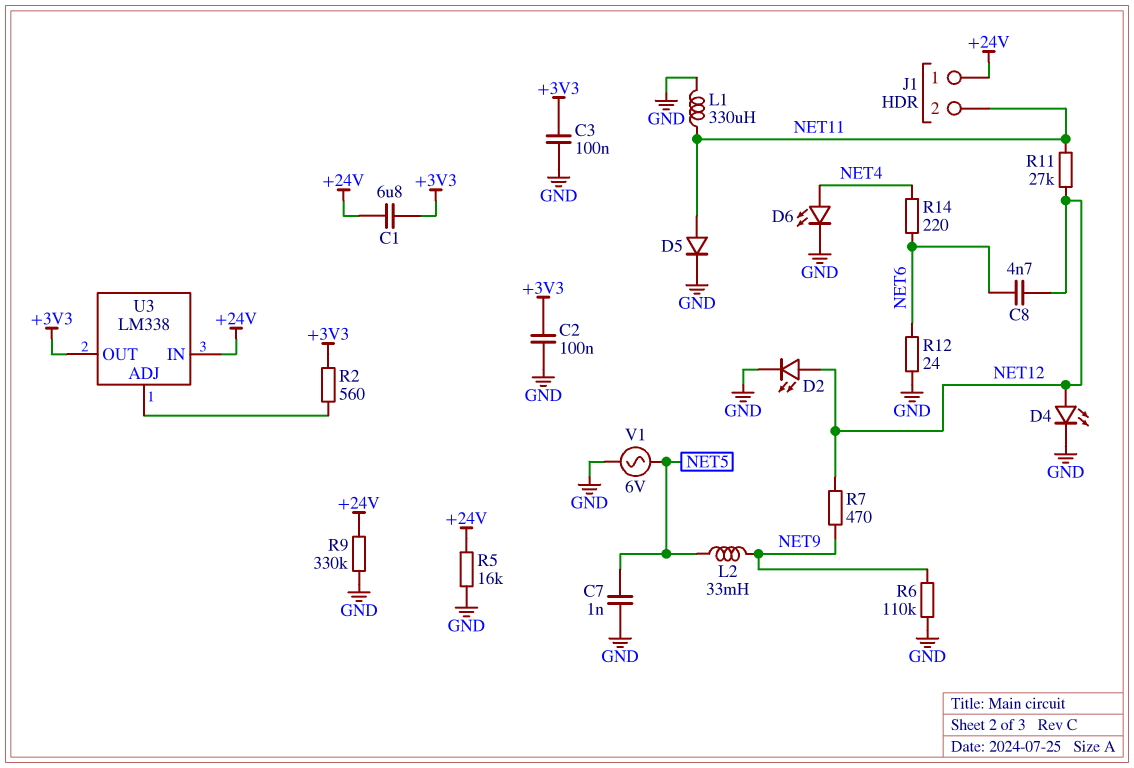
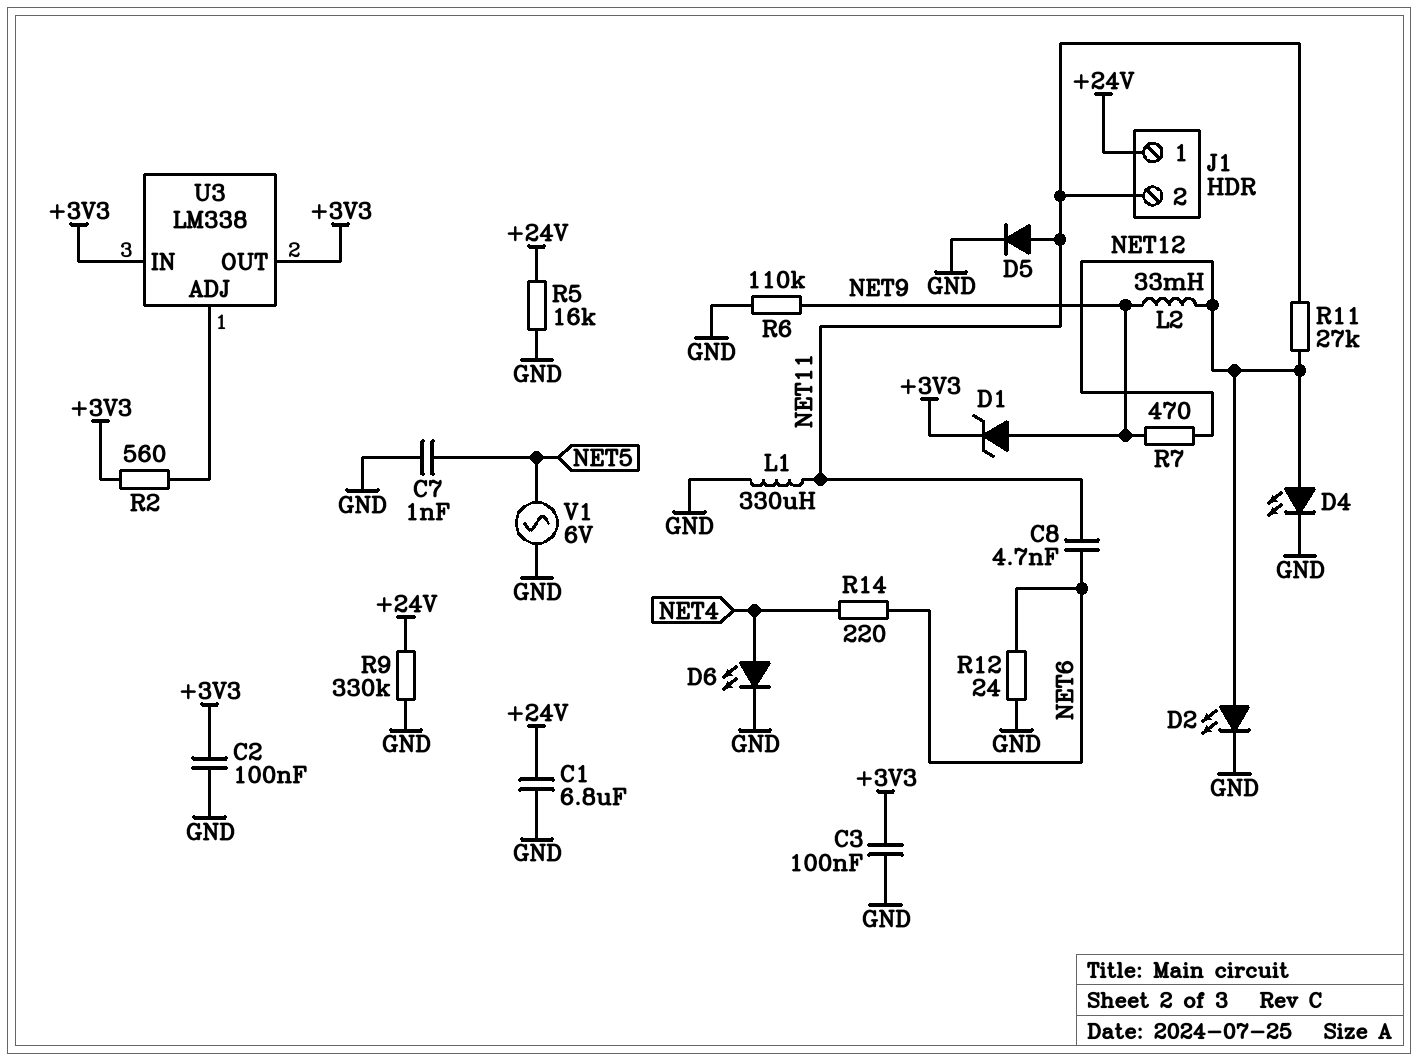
C1: 6.8uF (+3V3, +24V) -> 6.8uF (+24V, GND)
C8: 4.7nF (NET6, NET12) -> 4.7nF (NET6, NET11)
D1: none -> zener (A NET9, K +3V3)
L2: 33mH (NET5, NET9) -> 33mH (NET9, NET12)
U3 pin IN: +24V -> +3V3

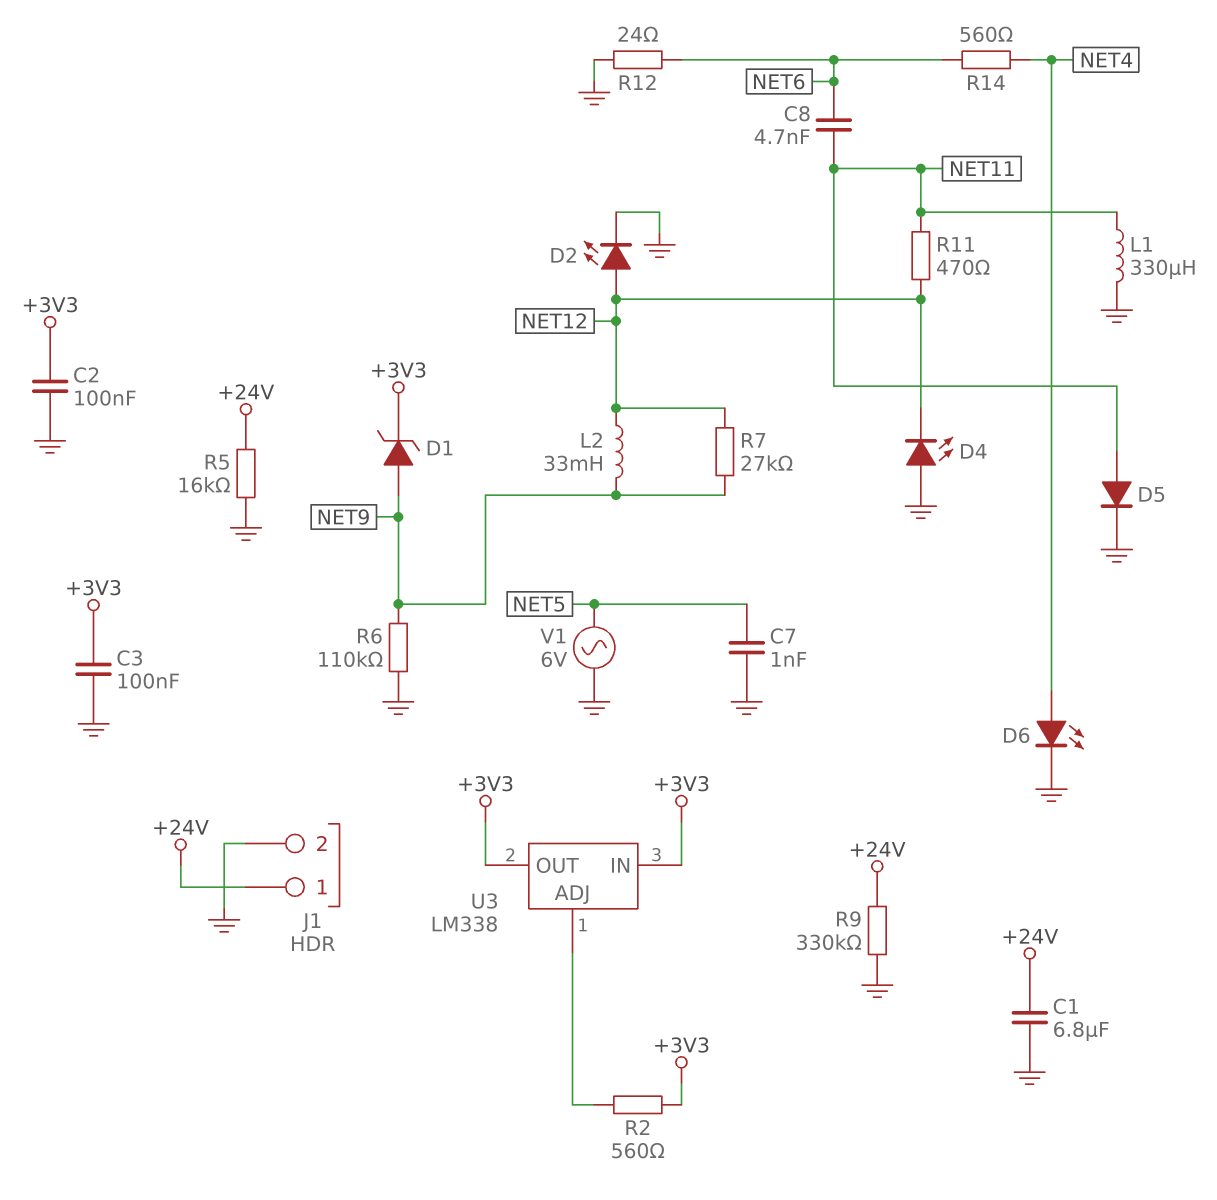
D4: LED (A NET12, K GND) -> LED (A GND, K NET12)
J1 pin 2: NET11 -> GND
R7: 470 (NET9, NET12) -> 27k (NET9, NET12)
R11: 27k (NET11, NET12) -> 470 (NET11, NET12)
R14: 220 (NET4, NET6) -> 560 (NET4, NET6)

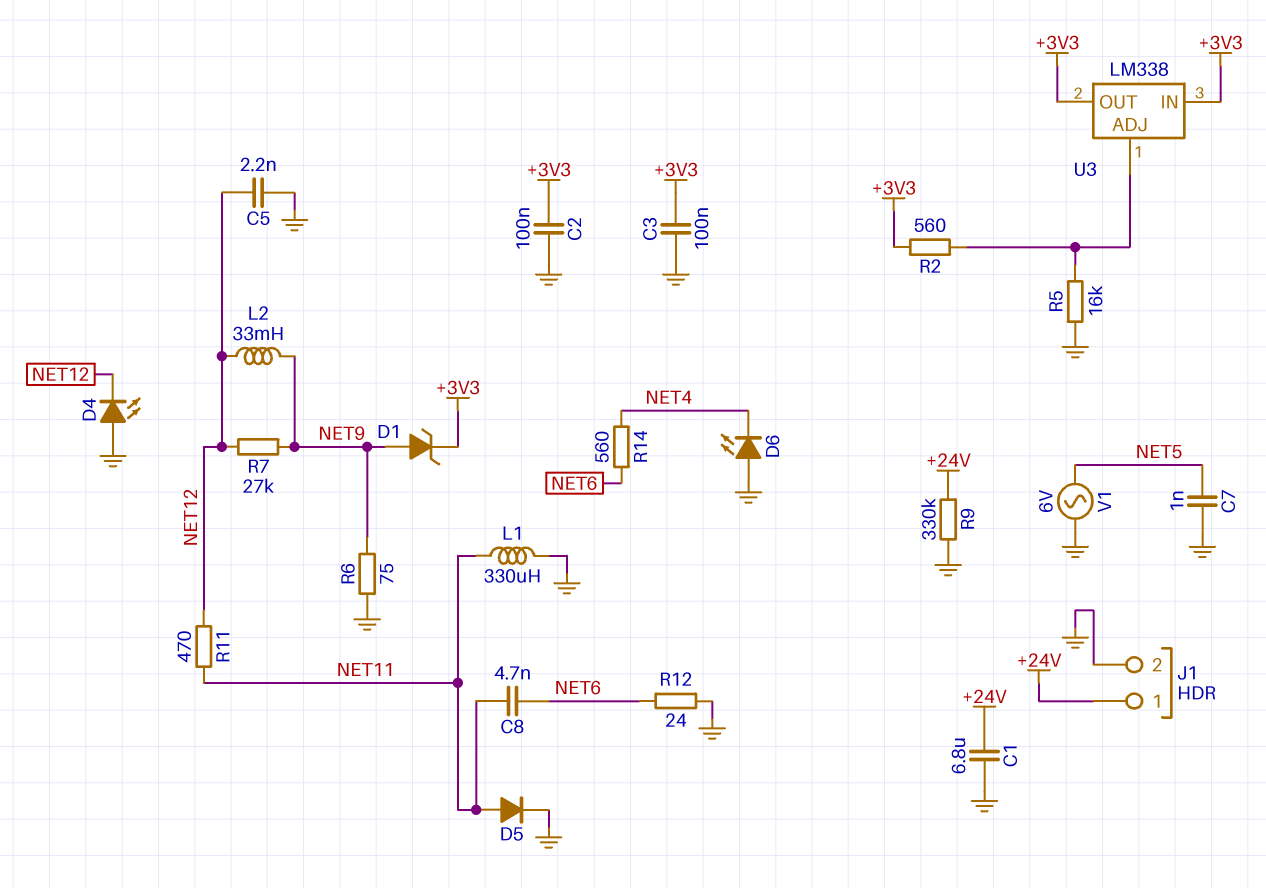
C5: none -> 2.2nF (GND, NET12)
D2: LED (A NET12, K GND) -> none
D6: LED (A NET4, K GND) -> LED (A GND, K NET4)
R5: 16k (+24V, GND) -> 16k (GND, U3/ADJ)
R6: 110k (GND, NET9) -> 75 (GND, NET9)

